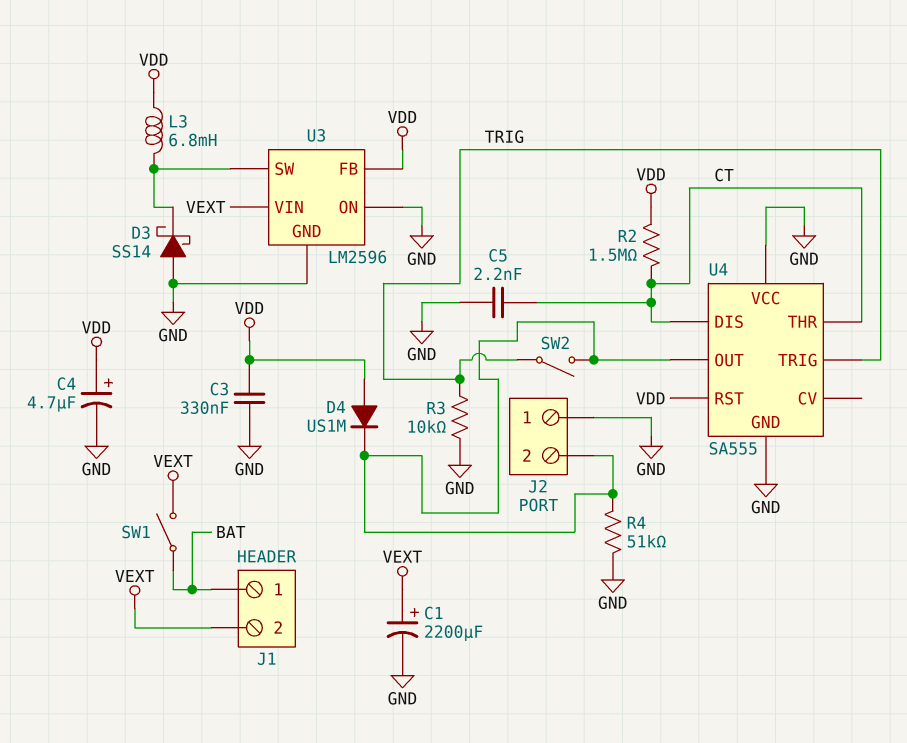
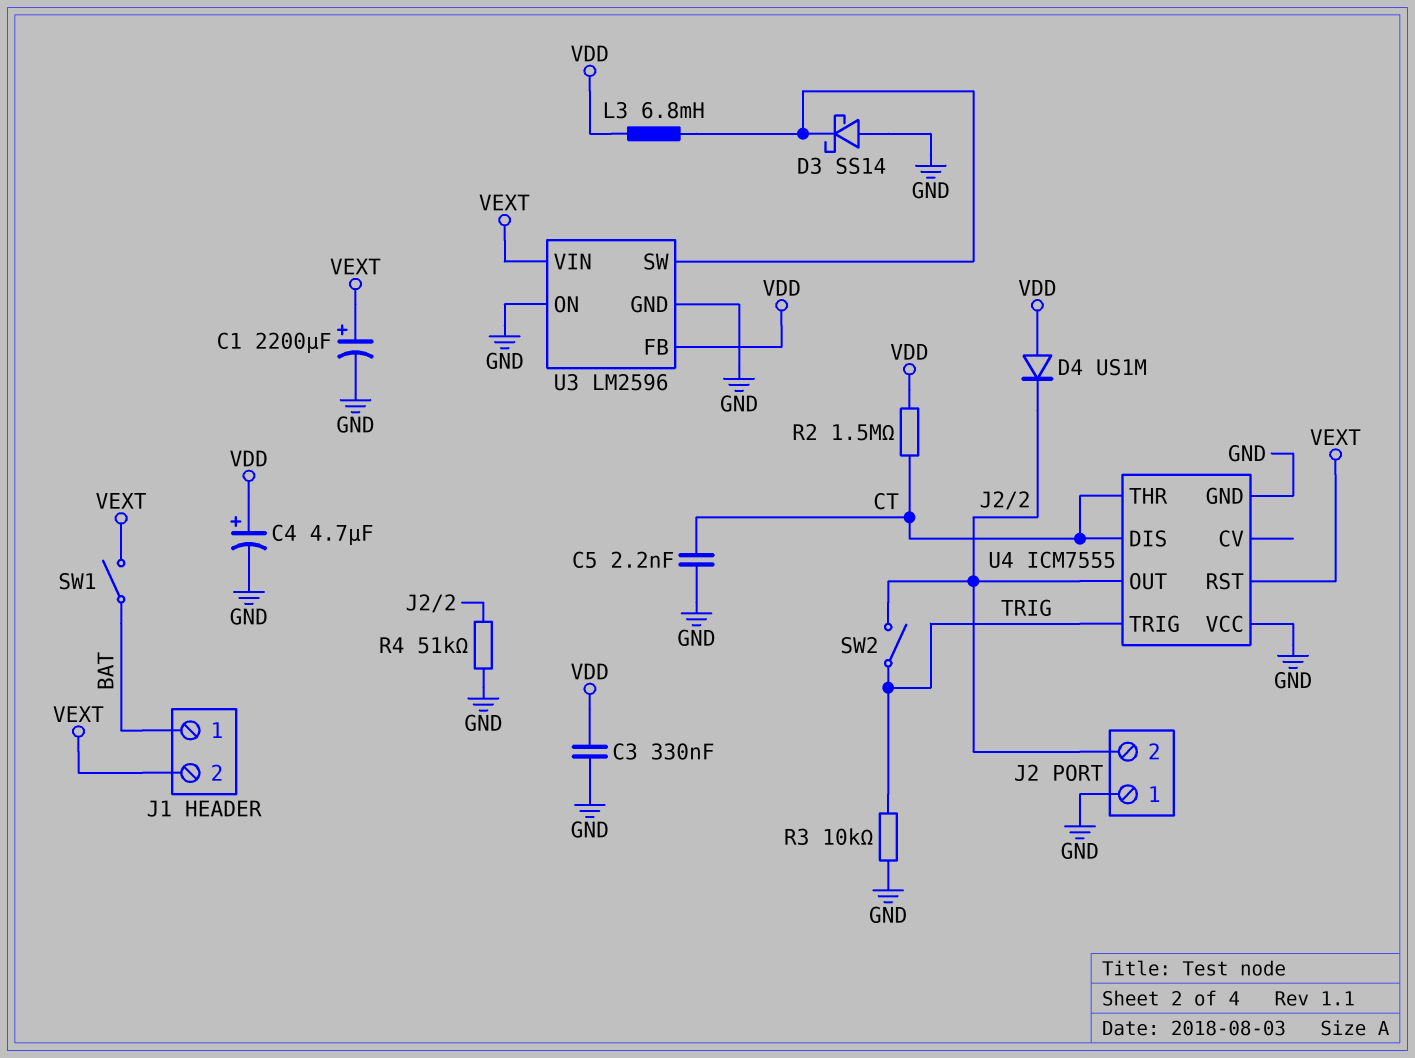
U4: SA555 -> ICM7555
U4 pin RST: VDD -> VEXT

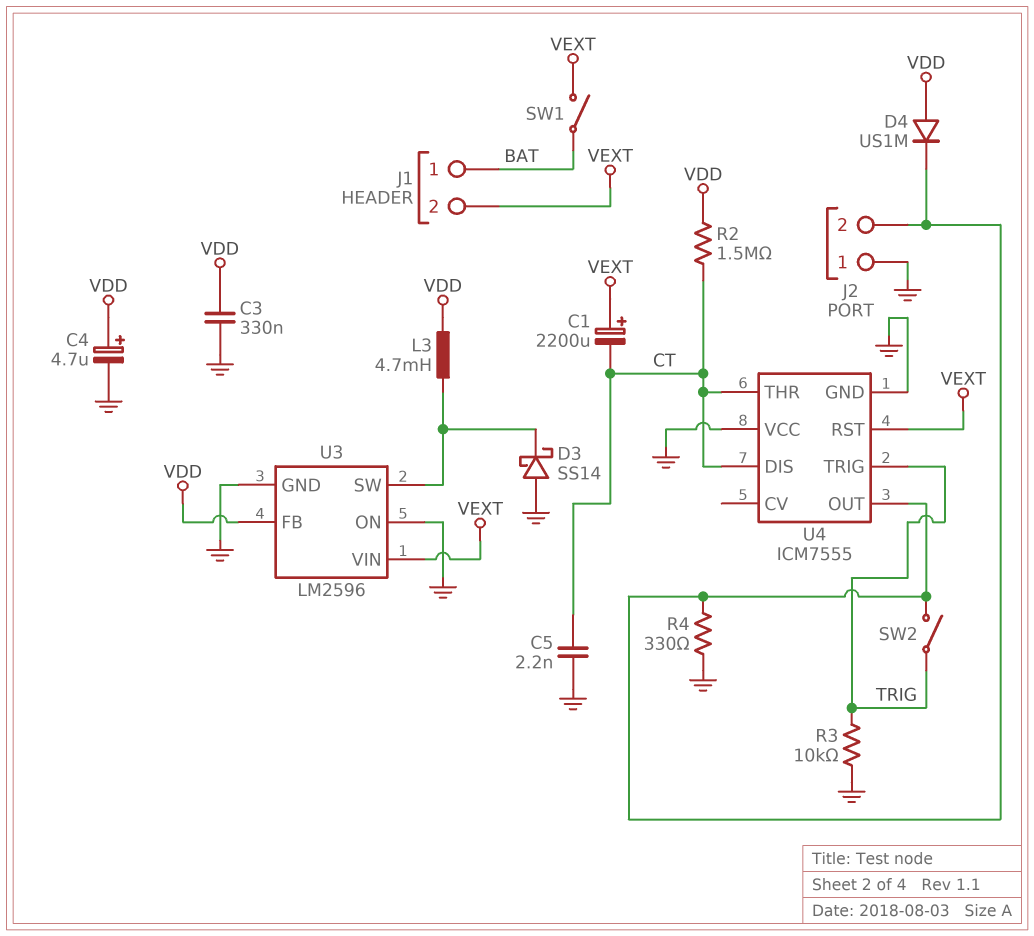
C1: 2200uF (plus VEXT, minus GND) -> 2200uF (plus VEXT, minus CT)
L3: 6.8mH (U3/SW, VDD) -> 4.7mH (U3/SW, VDD)
R4: 51k (GND, J2/2) -> 330 (GND, J2/2)

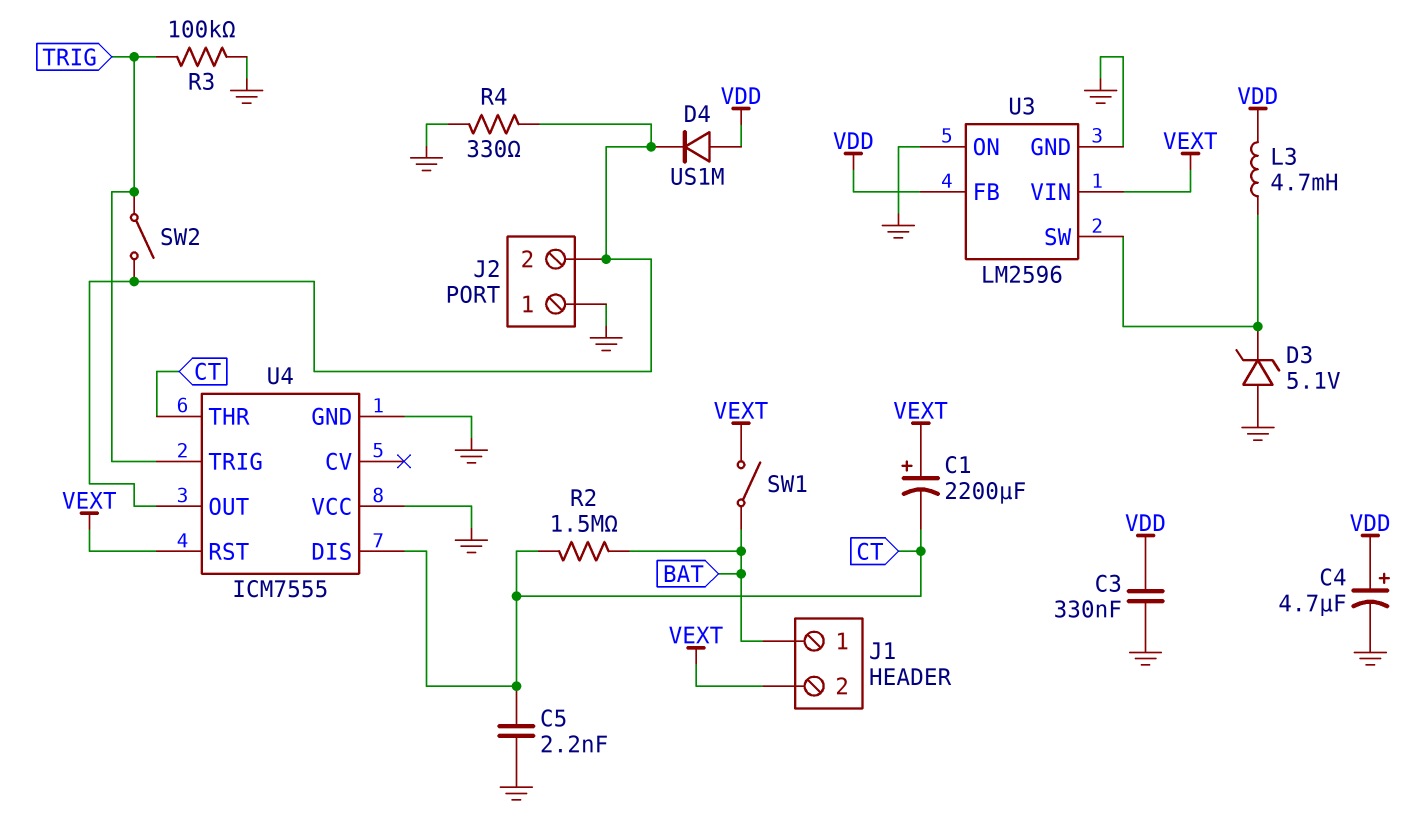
D3: schottky SS14 (A GND, K U3/SW) -> zener 5.1V (A GND, K U3/SW)
R2: 1.5M (CT, VDD) -> 1.5M (BAT, CT)
R3: 10k (GND, TRIG) -> 100k (GND, TRIG)

